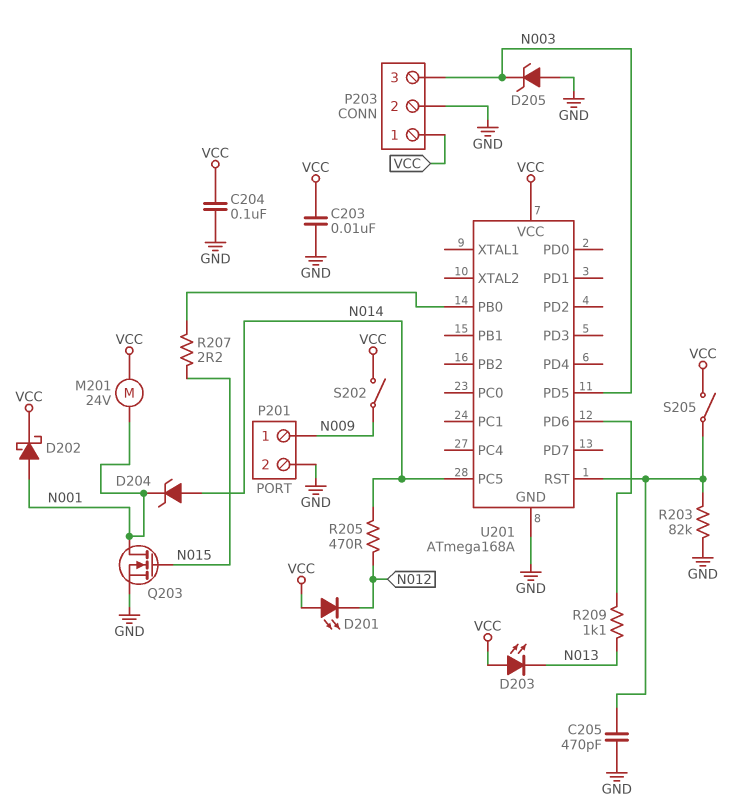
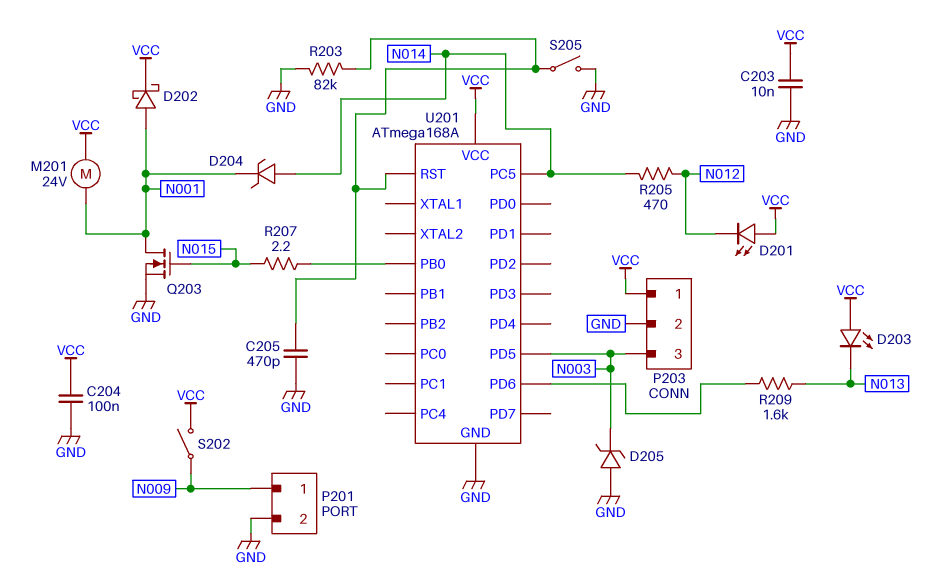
R209: 1.1k (N013, U201/PD6) -> 1.6k (N013, U201/PD6)
S205: switch (U201/RST, VCC) -> switch (GND, U201/RST)

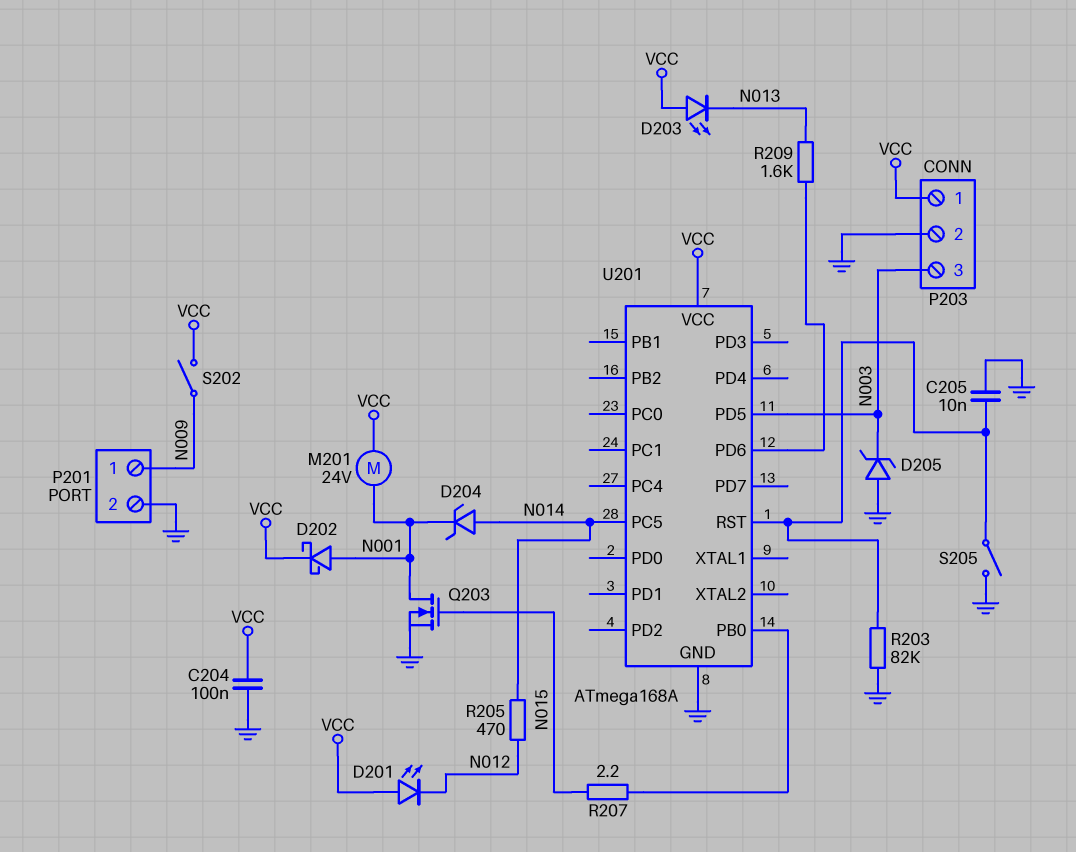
C203: 10nF (GND, VCC) -> none
C205: 470pF (GND, U201/RST) -> 10nF (GND, U201/RST)

